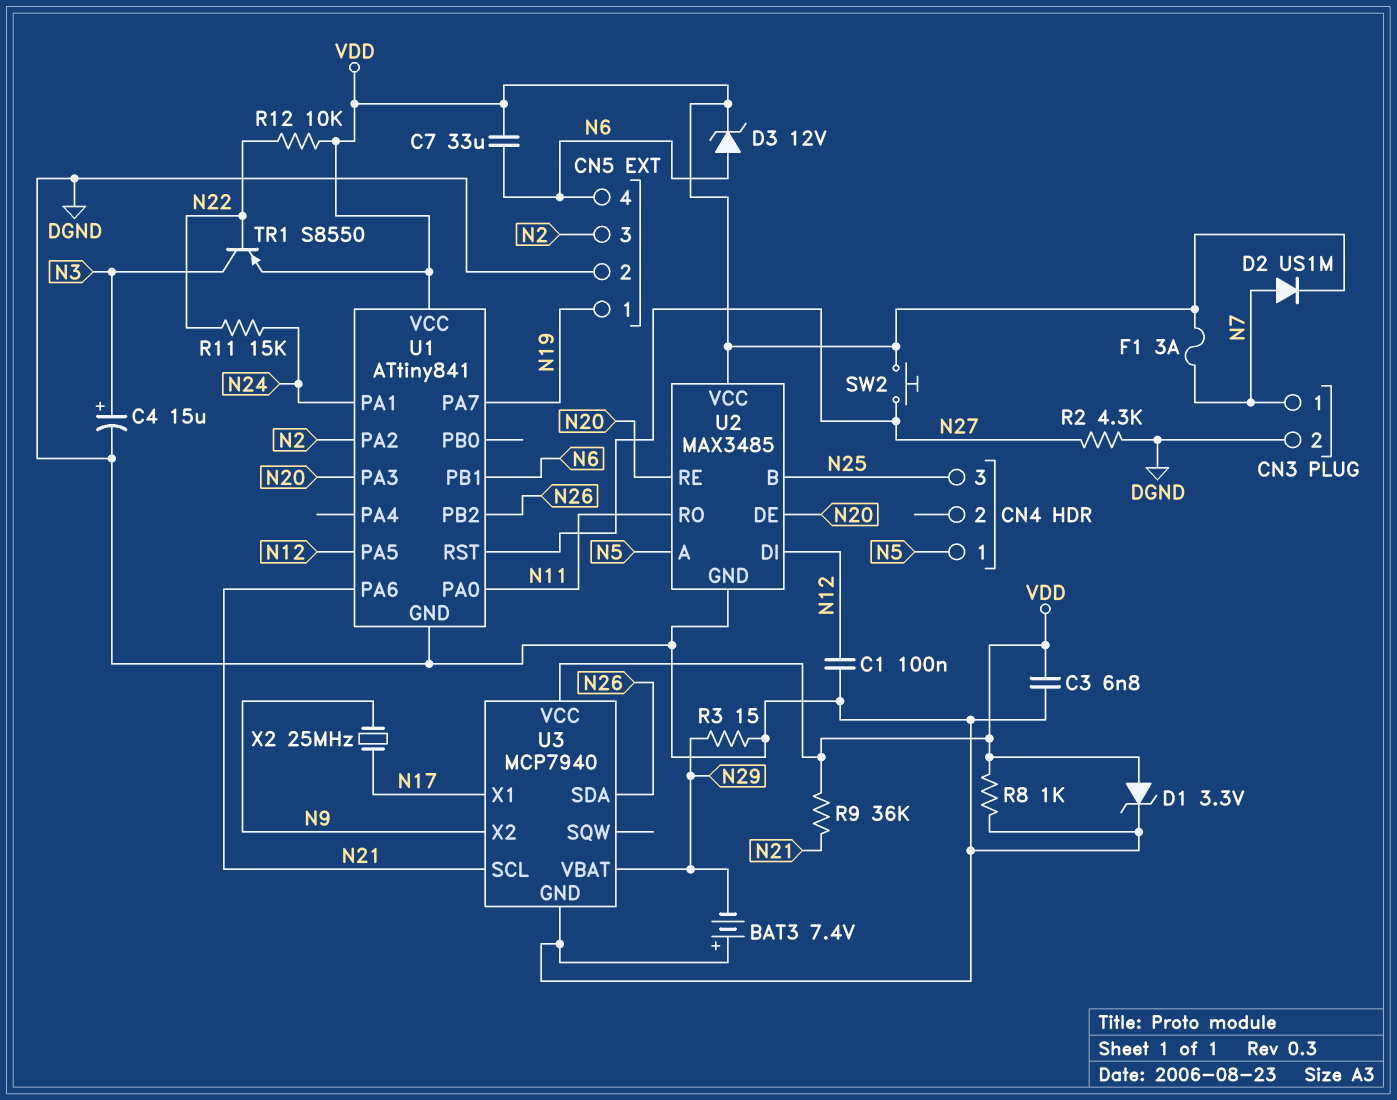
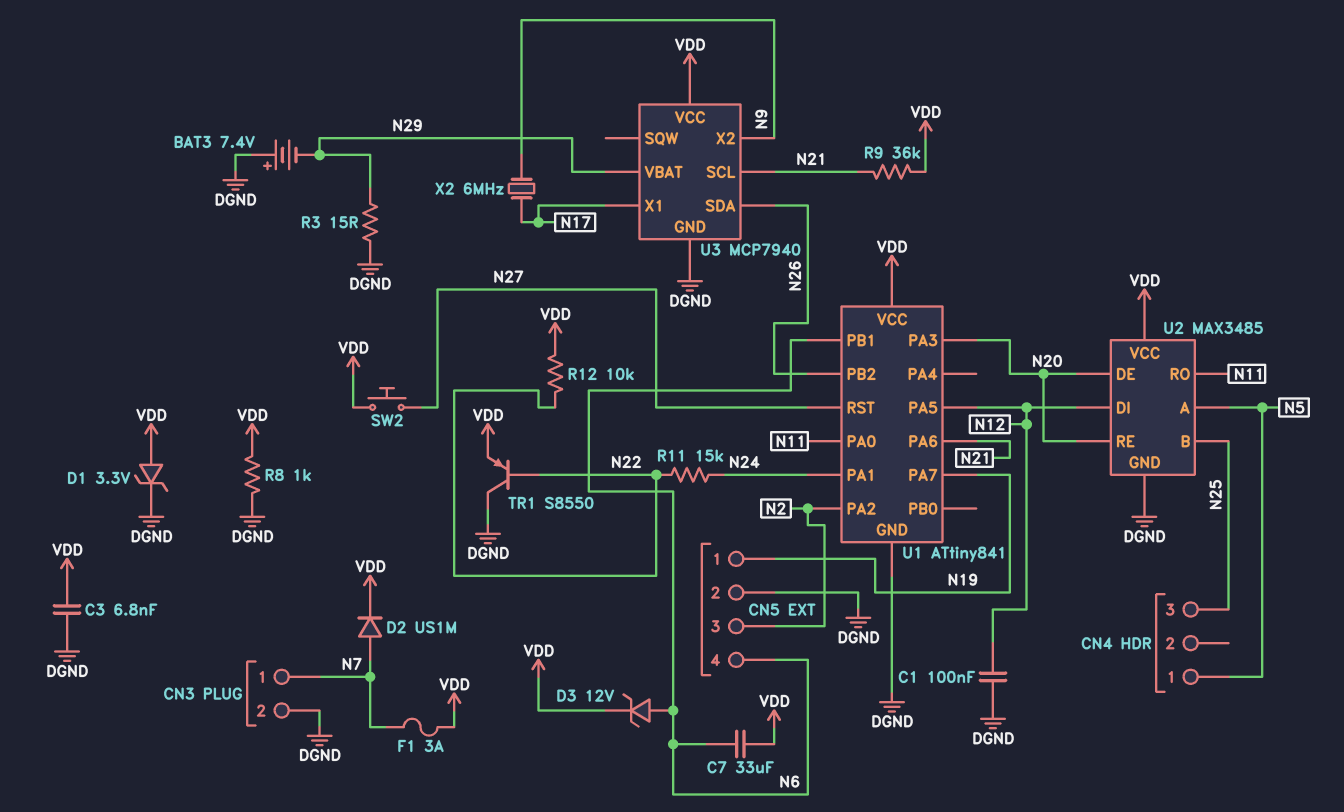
C4: 15uF (plus N3, minus DGND) -> none
R2: 4.3k (DGND, N27) -> none
TR1: PNP S8550 (B N22, C N3, E VDD) -> PNP S8550 (B N22, C DGND, E VDD)
X2: 25MHz (N9, N17) -> 6MHz (N9, N17)

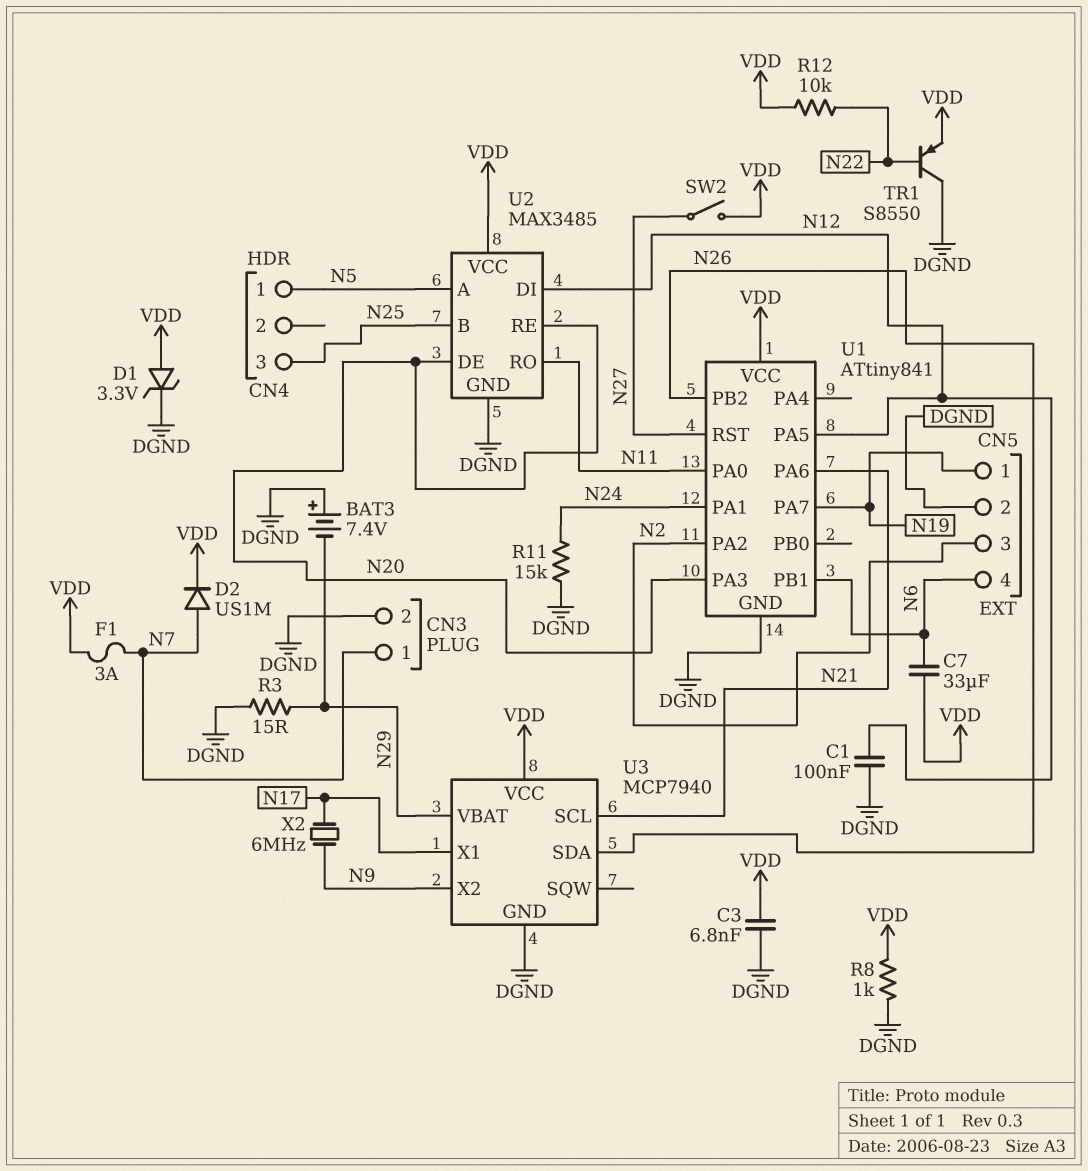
D3: zener 12V (A N6, K VDD) -> none
R9: 36k (N21, VDD) -> none
R11: 15k (N22, N24) -> 15k (DGND, N24)
SW2: button (N27, VDD) -> switch (N27, VDD)

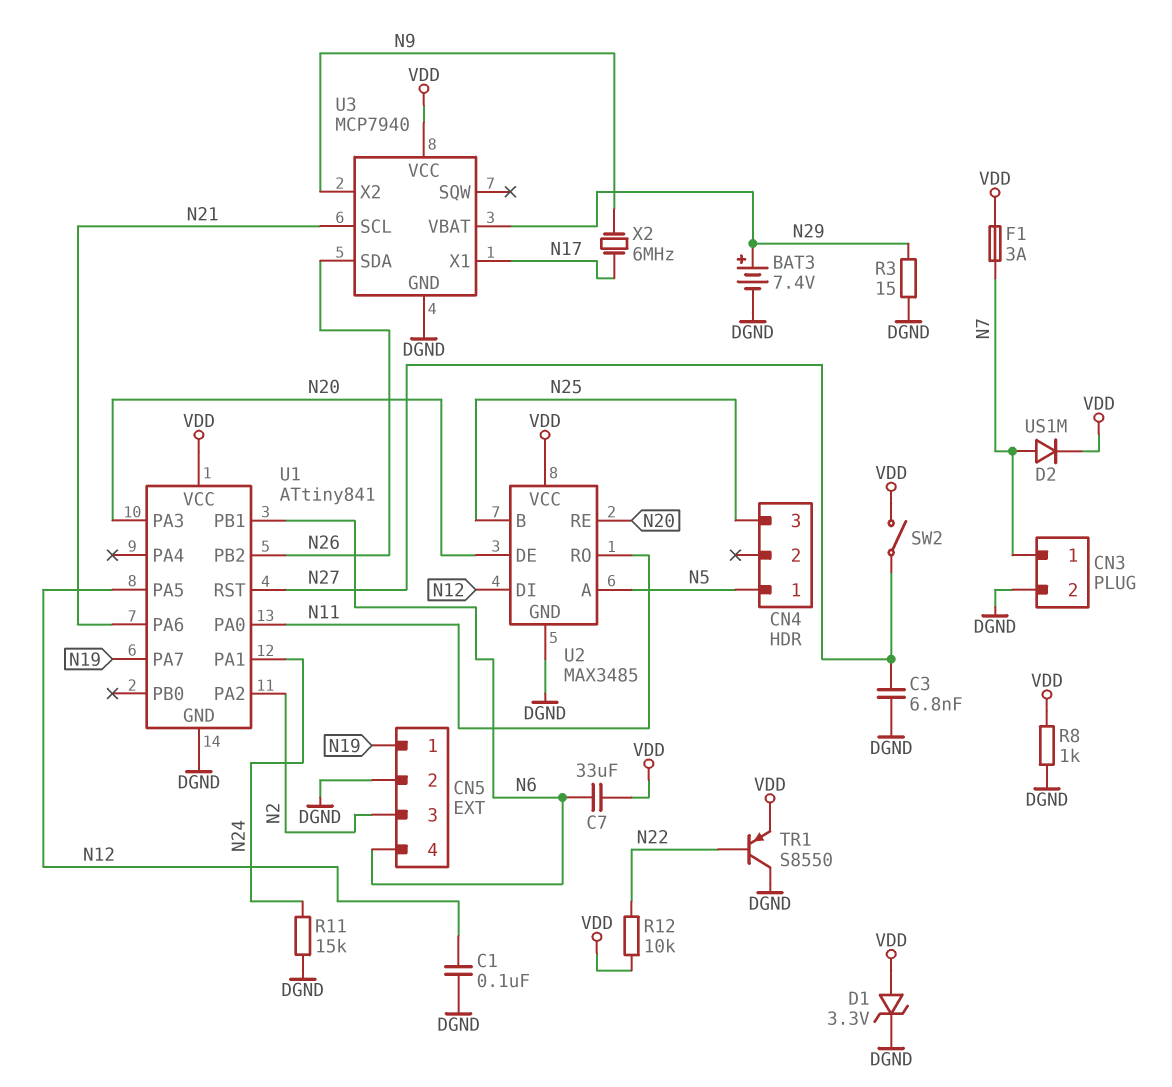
BAT3: 7.4V (plus DGND, minus N29) -> 7.4V (plus N29, minus DGND)
C3: 6.8nF (DGND, VDD) -> 6.8nF (DGND, N27)

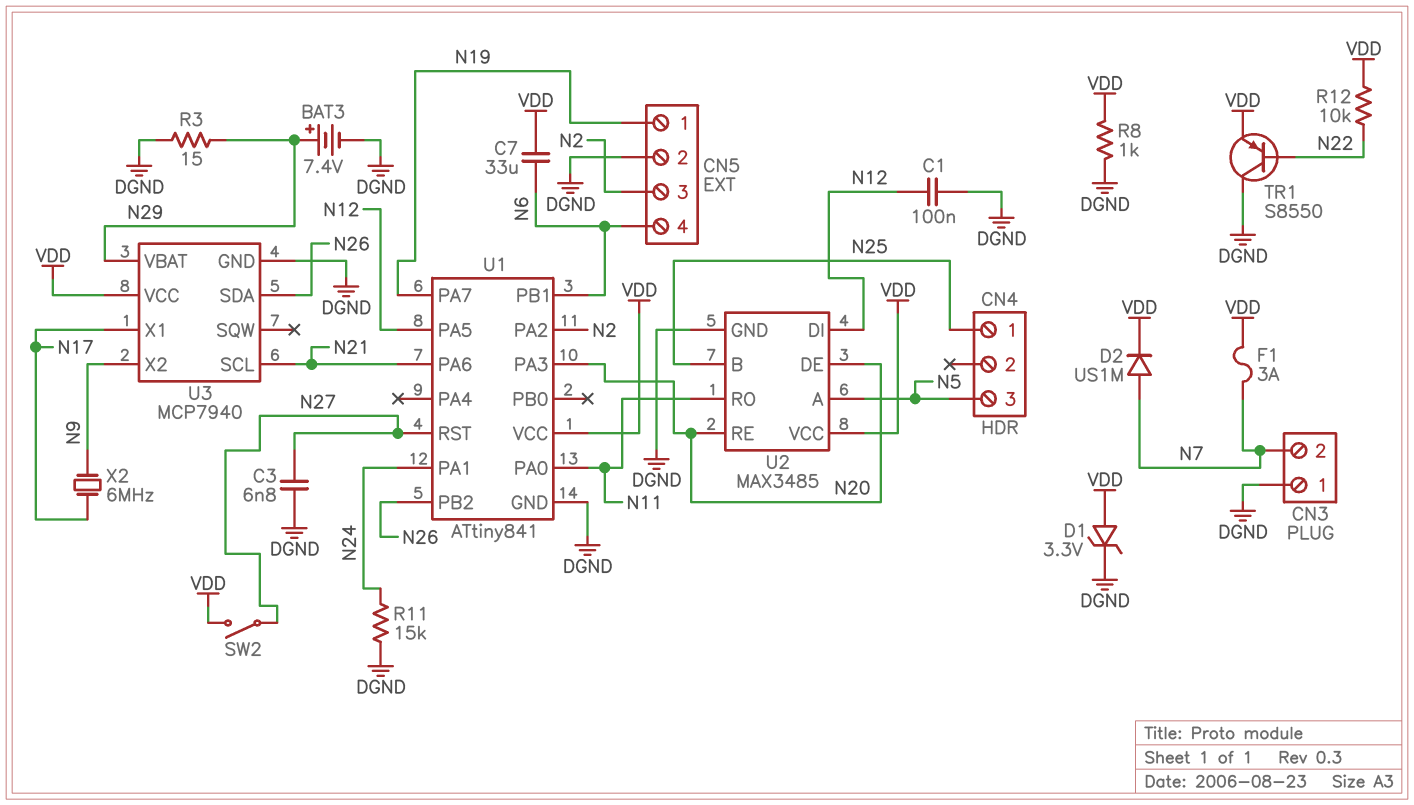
CN3 pin 1: N7 -> DGND
CN3 pin 2: DGND -> N7
CN4 pin 1: N5 -> N25
CN4 pin 3: N25 -> N5

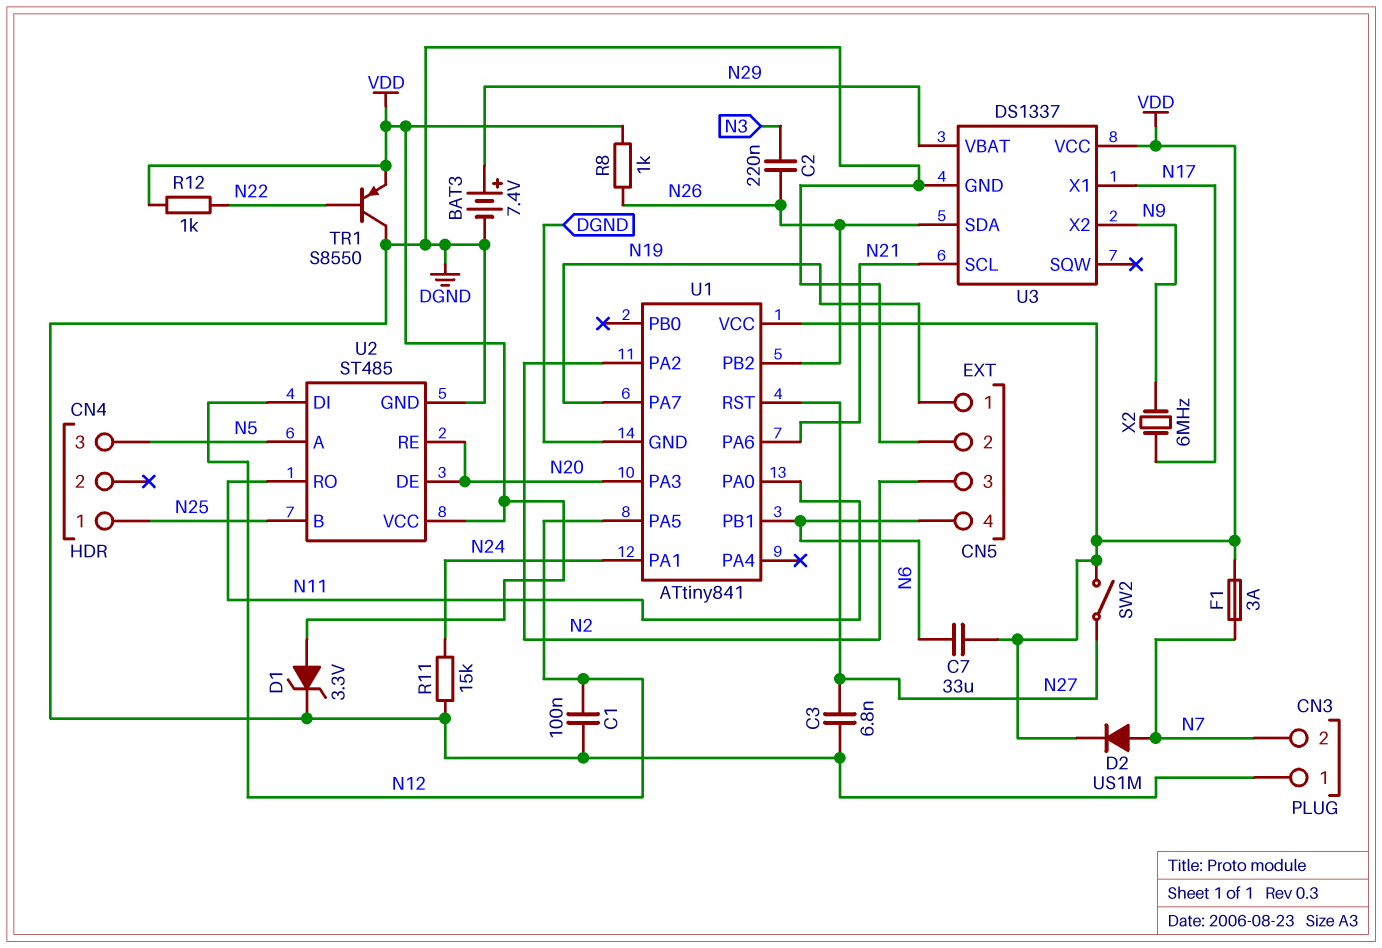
C2: none -> 220nF (N3, N26)
R3: 15 (DGND, N29) -> none
R8: 1k (DGND, VDD) -> 1k (N26, VDD)
R12: 10k (N22, VDD) -> 1k (N22, VDD)
U2: MAX3485 -> ST485
U3: MCP7940 -> DS1337

